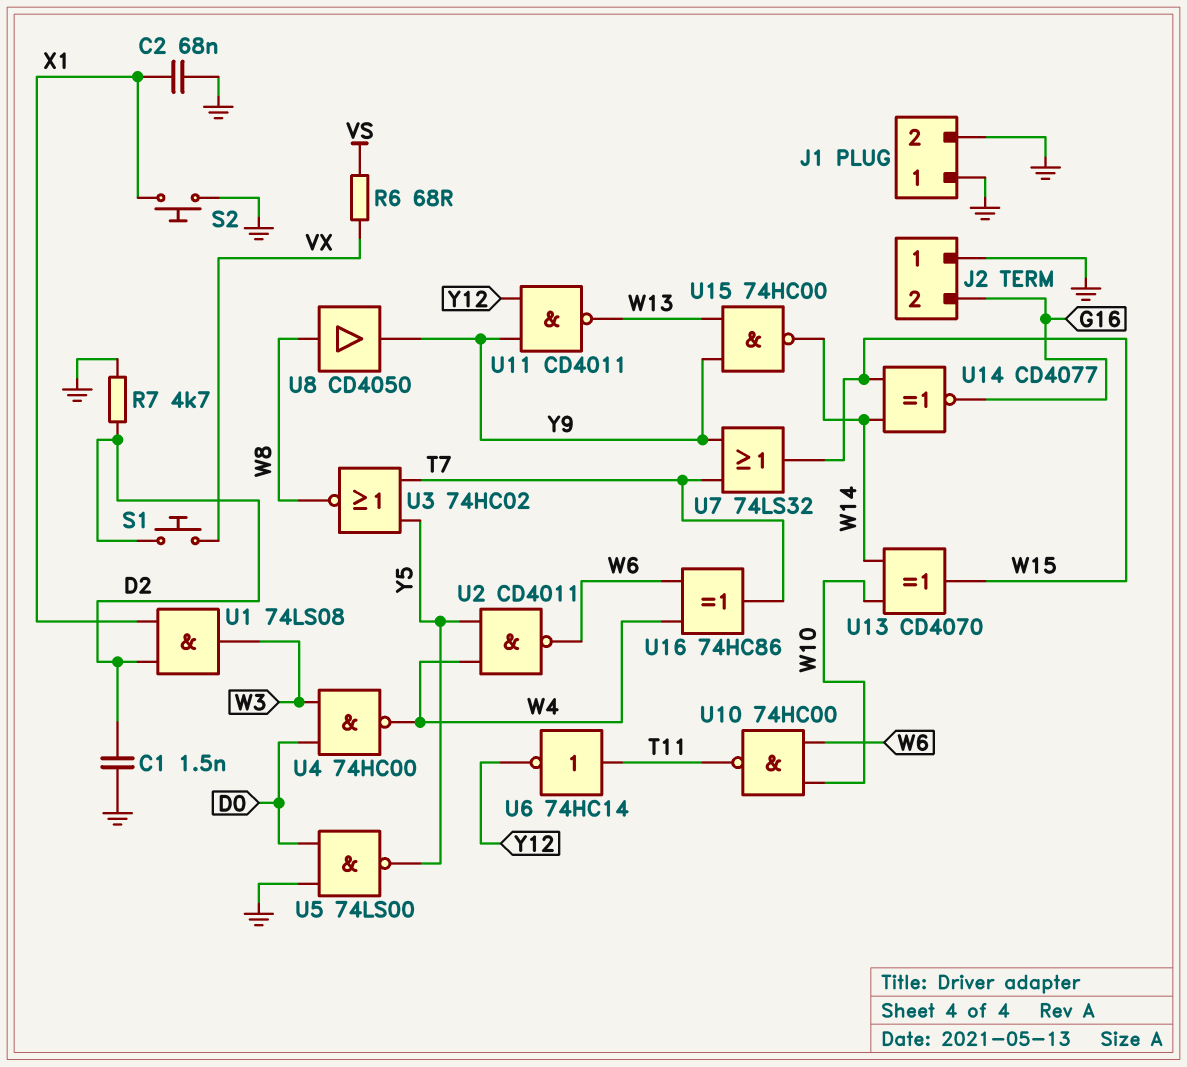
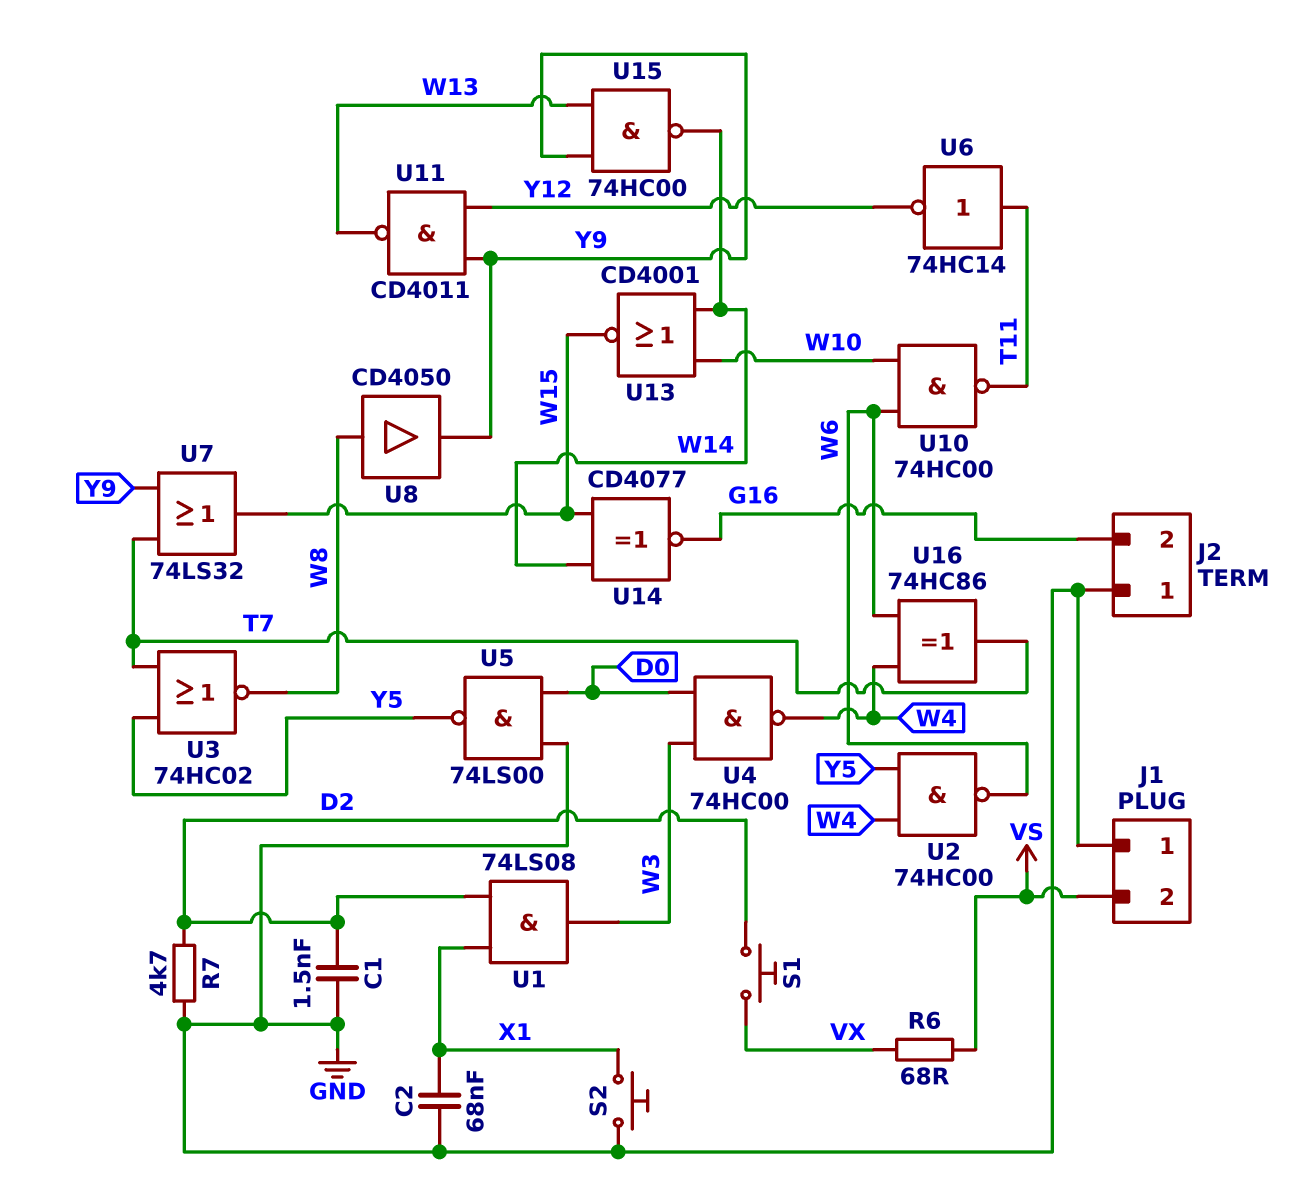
J1 pin 2: GND -> VS
U2: NAND CD4011 (in W4, in Y5, out W6) -> NAND 74HC00 (in W4, in Y5, out W6)
U13: XOR CD4070 (in W10, in W14, out W15) -> NOR CD4001 (in W10, in W14, out W15)

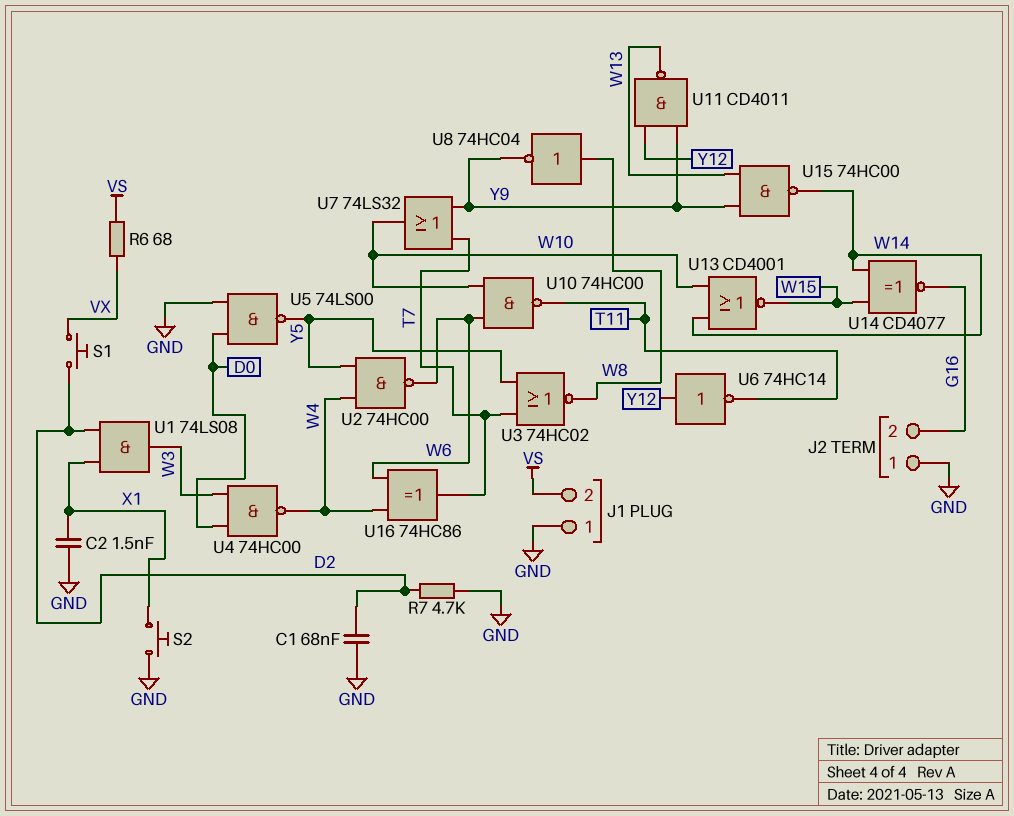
C1: 1.5nF (D2, GND) -> 68nF (D2, GND)
C2: 68nF (GND, X1) -> 1.5nF (GND, X1)
U6: NOT 74HC14 (in T11, out Y12) -> NOT 74HC14 (in Y12, out T11)
U7: OR 74LS32 (in T7, in Y9, out W15) -> OR 74LS32 (in T7, in Y9, out W10)
U8: buffer CD4050 (in W8, out Y9) -> NOT 74HC04 (in W8, out Y9)

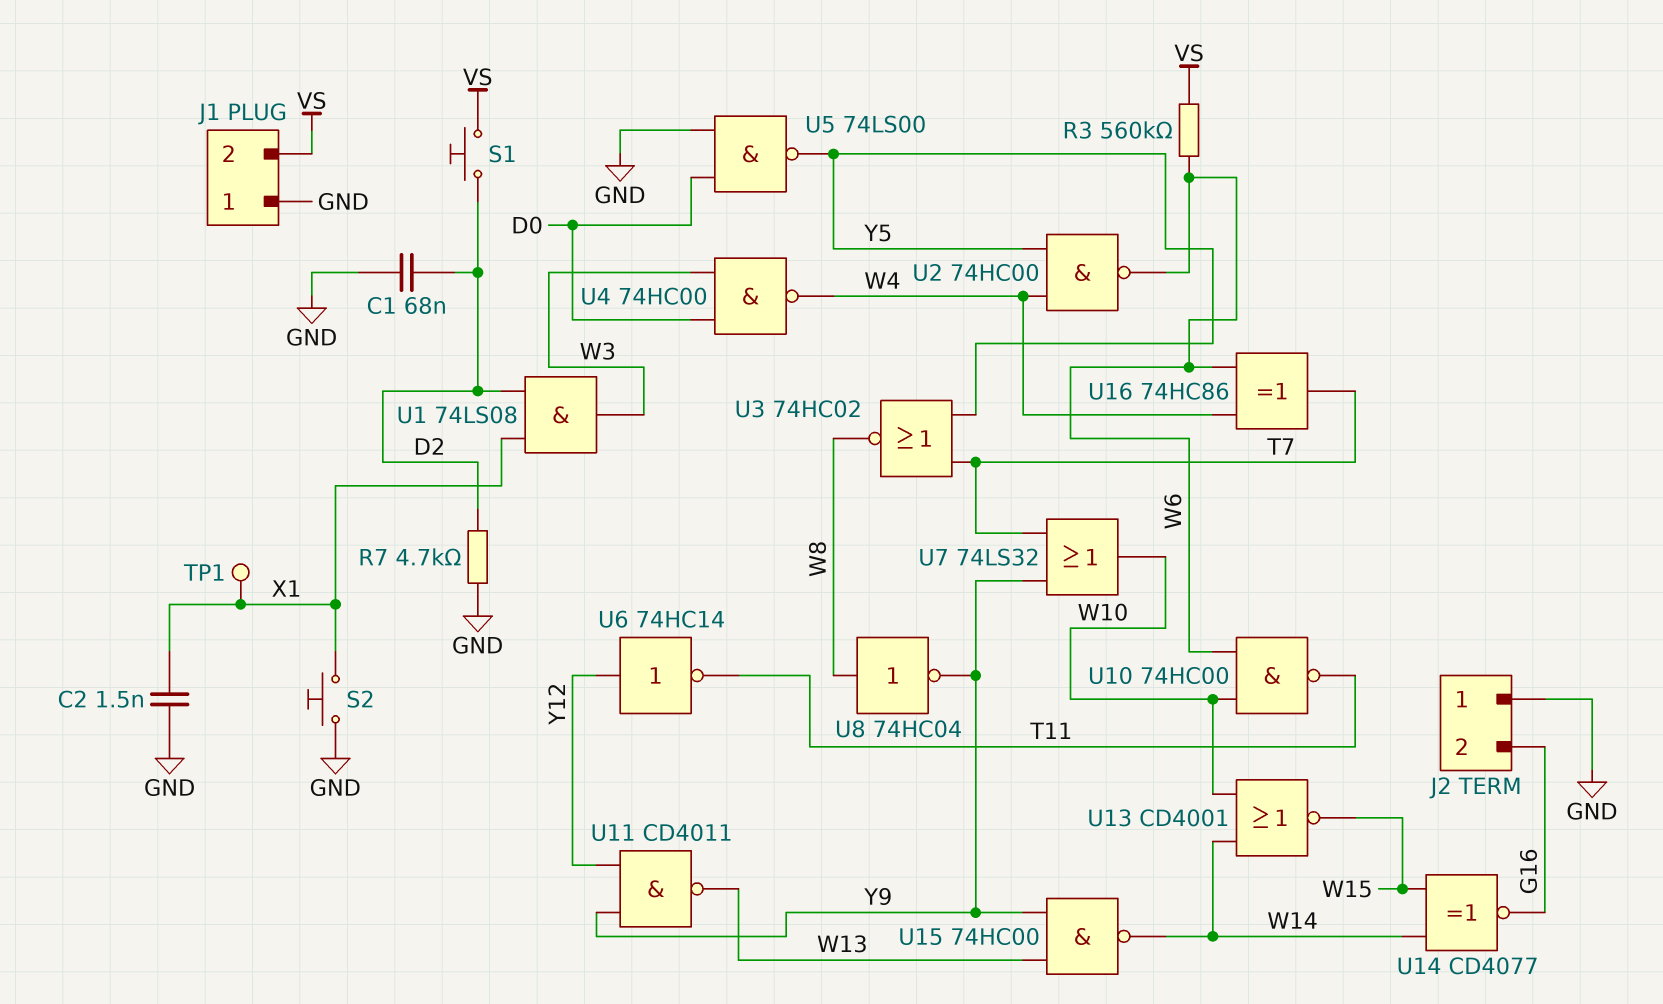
R3: none -> 560k (VS, W6)
R6: 68 (VS, VX) -> none
S1: button (D2, VX) -> button (D2, VS)
TP1: none -> test point (X1)

